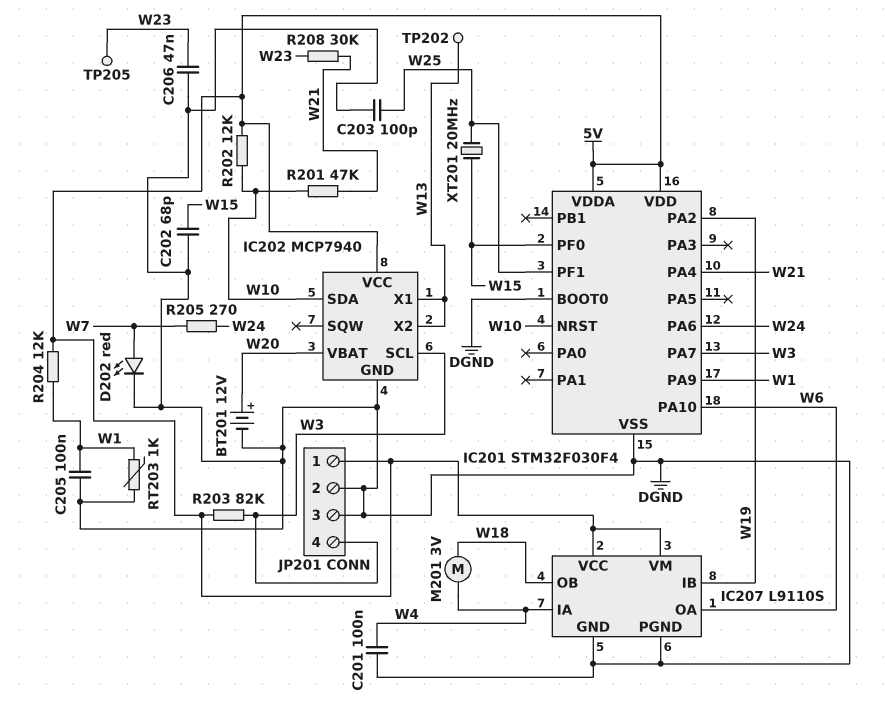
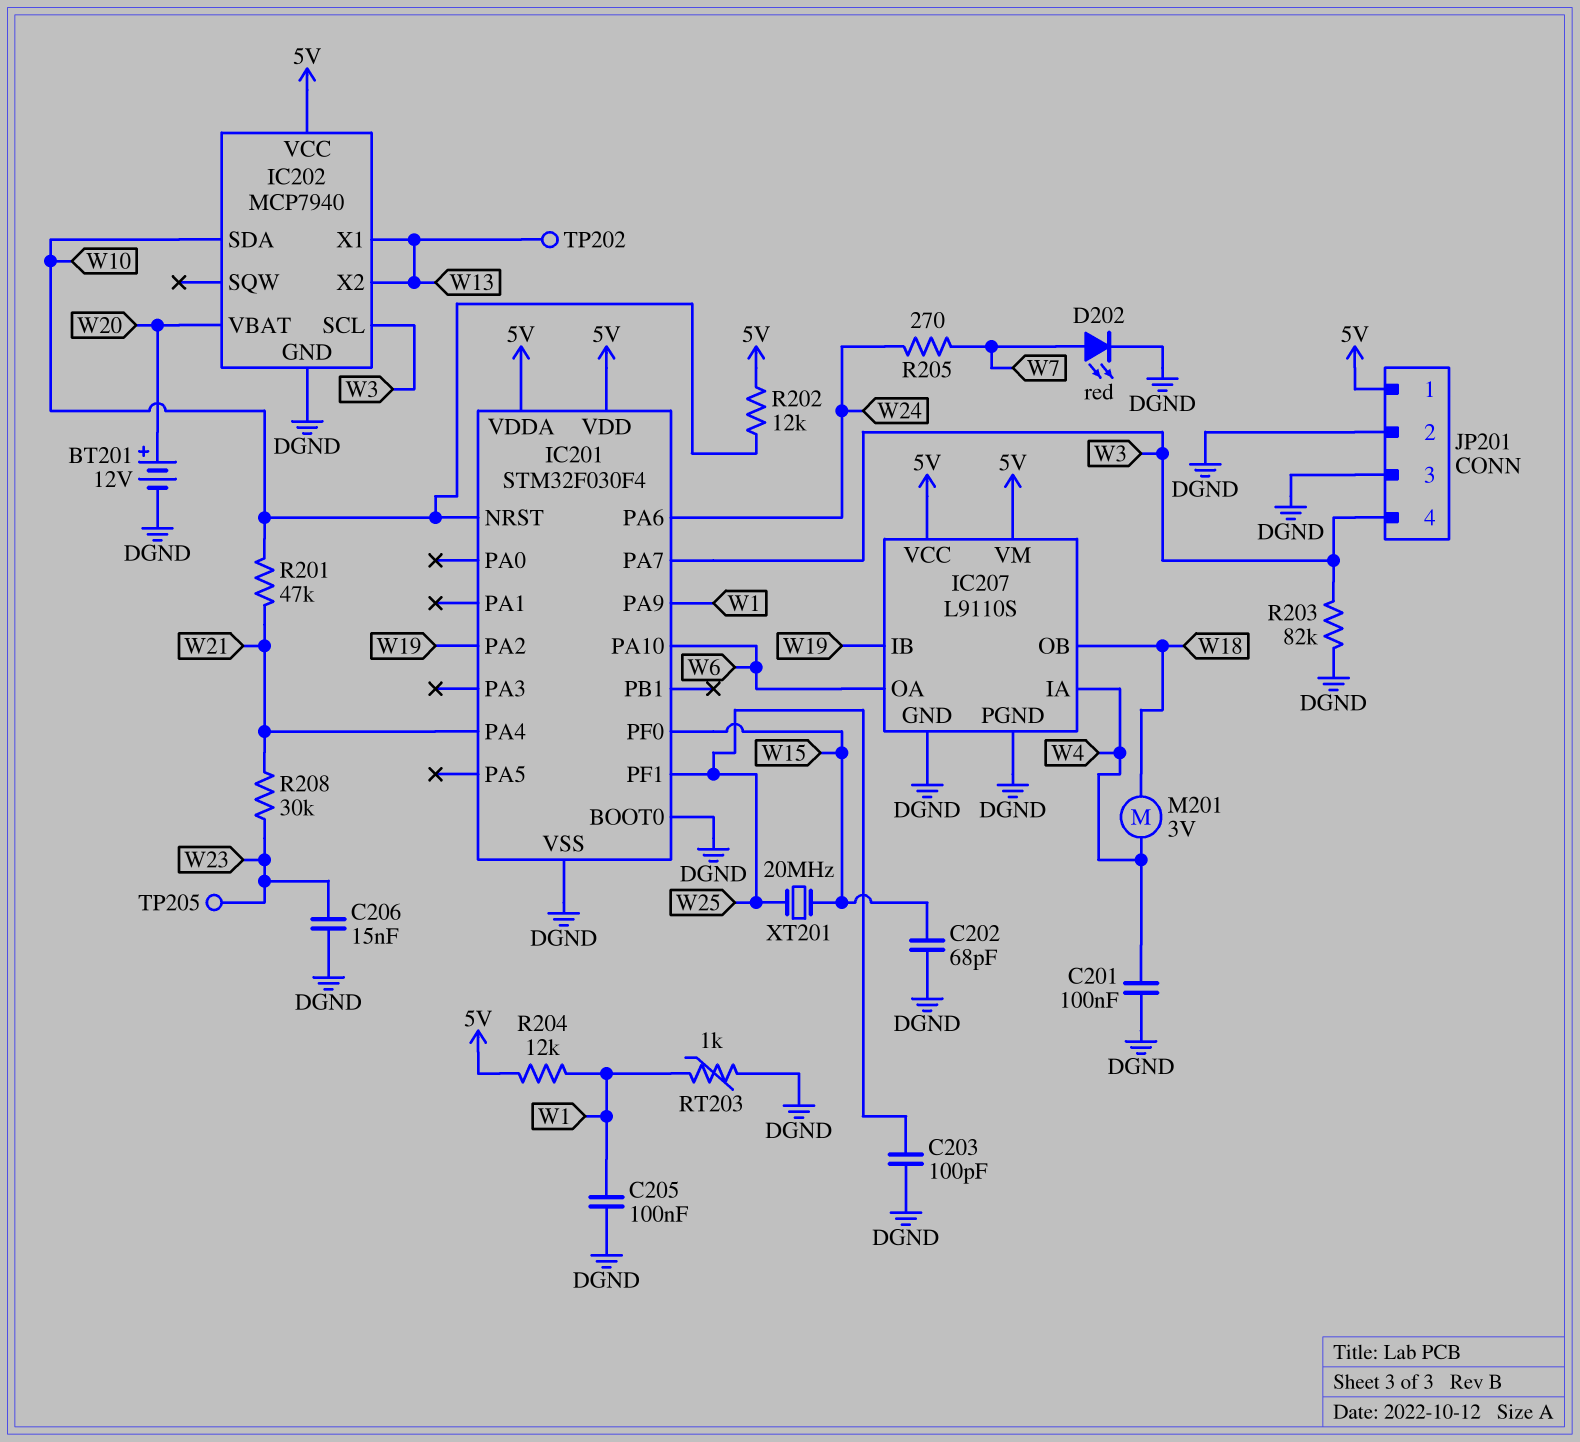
C206: 47nF (DGND, W23) -> 15nF (DGND, W23)
R203: 82k (5V, W3) -> 82k (DGND, W3)

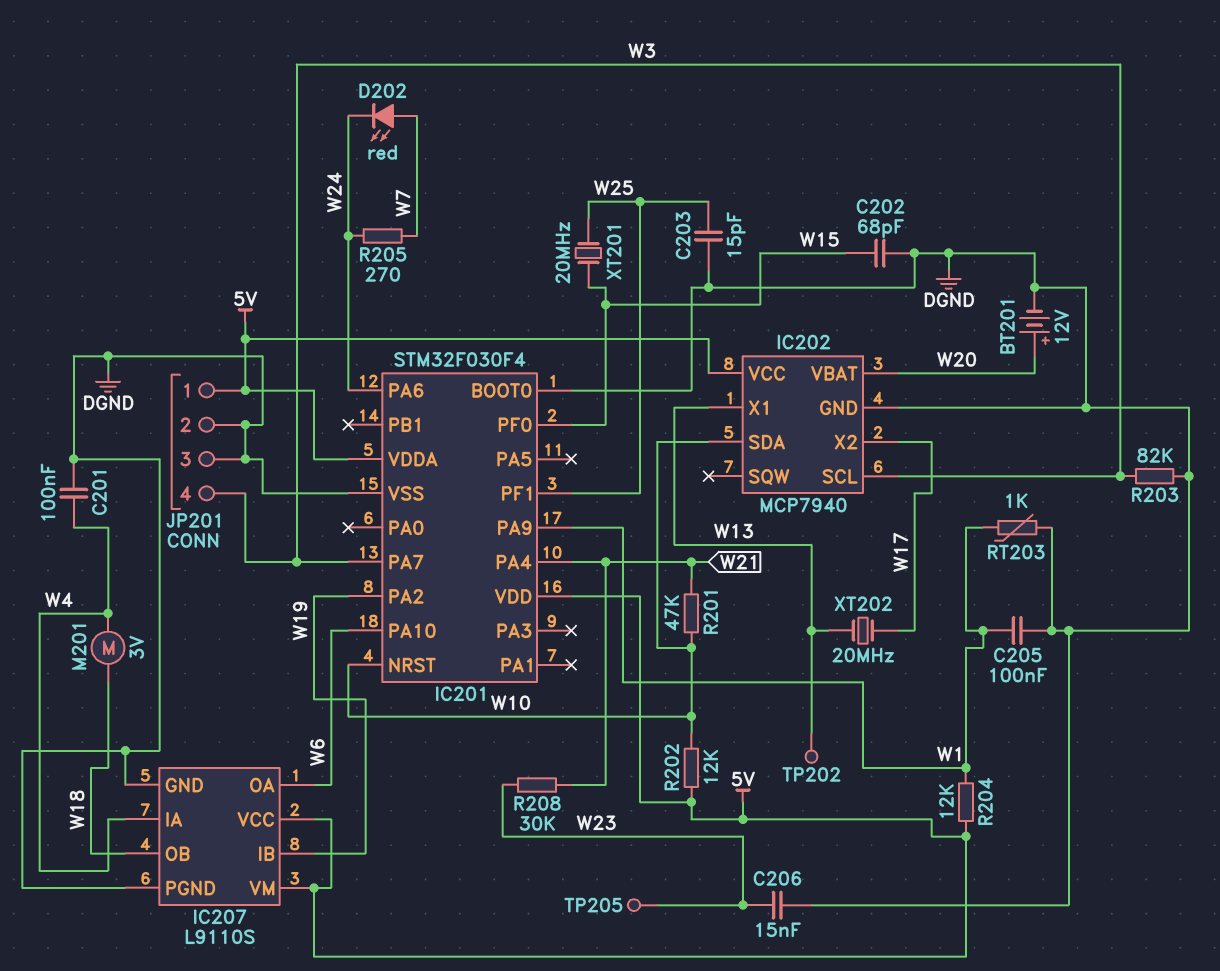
C203: 100pF (DGND, W25) -> 15pF (DGND, W25)
D202: LED red (A W7, K DGND) -> LED red (A W7, K W24)
IC202 pin X2: W13 -> W17
XT202: none -> 20MHz (W13, W17)

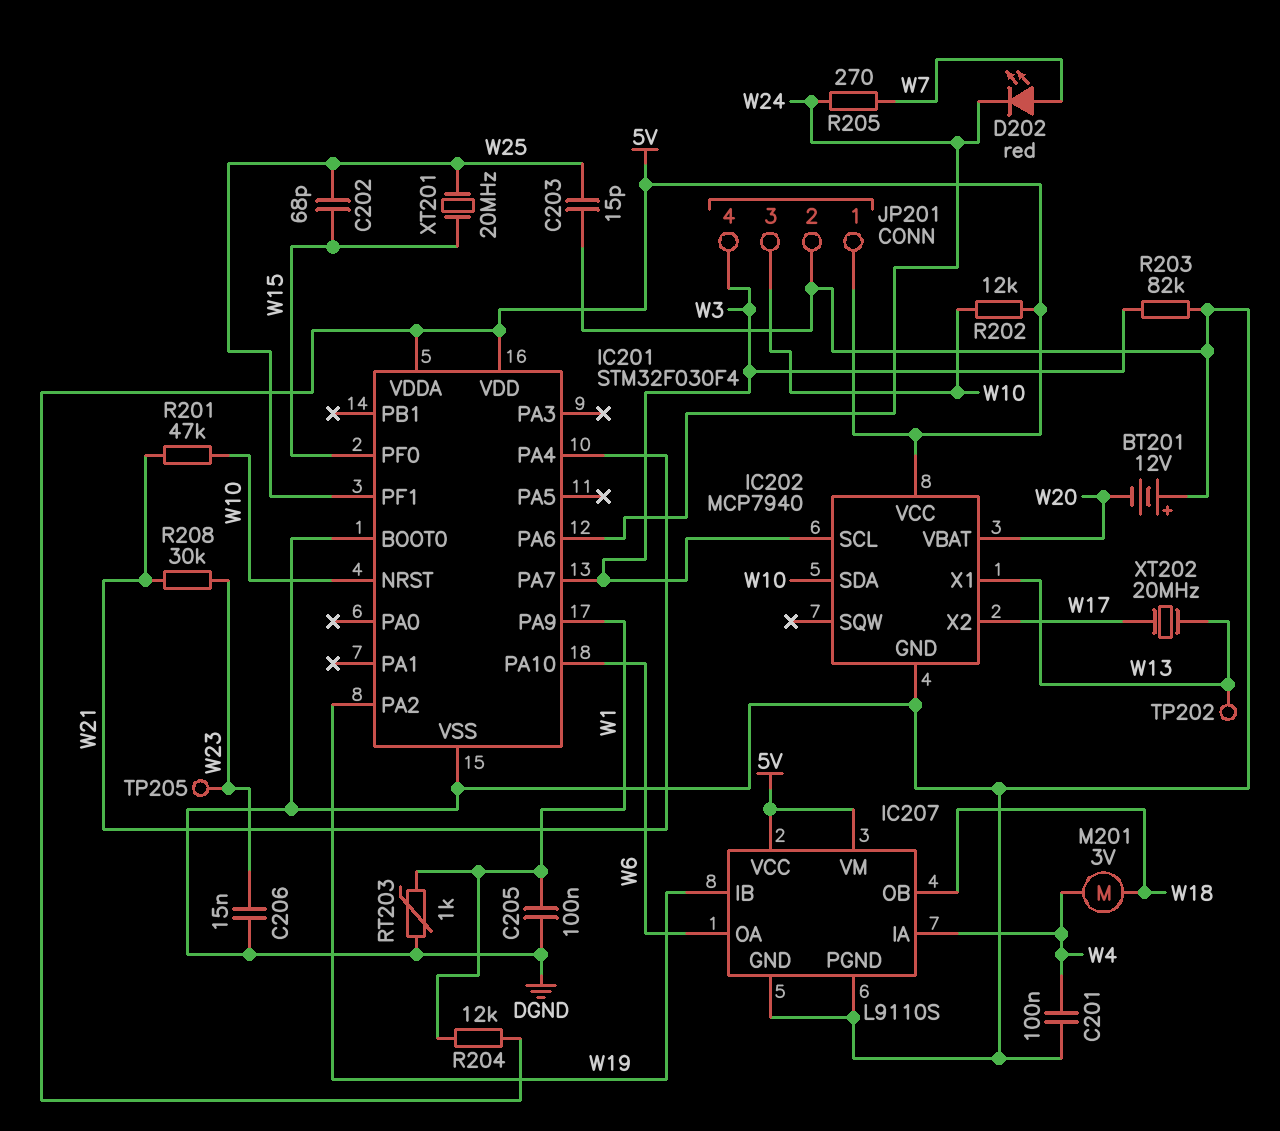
BT201: 12V (plus W20, minus DGND) -> 12V (plus DGND, minus W20)
C202: 68pF (DGND, W15) -> 68pF (W15, W25)
JP201 pin 3: DGND -> W10

